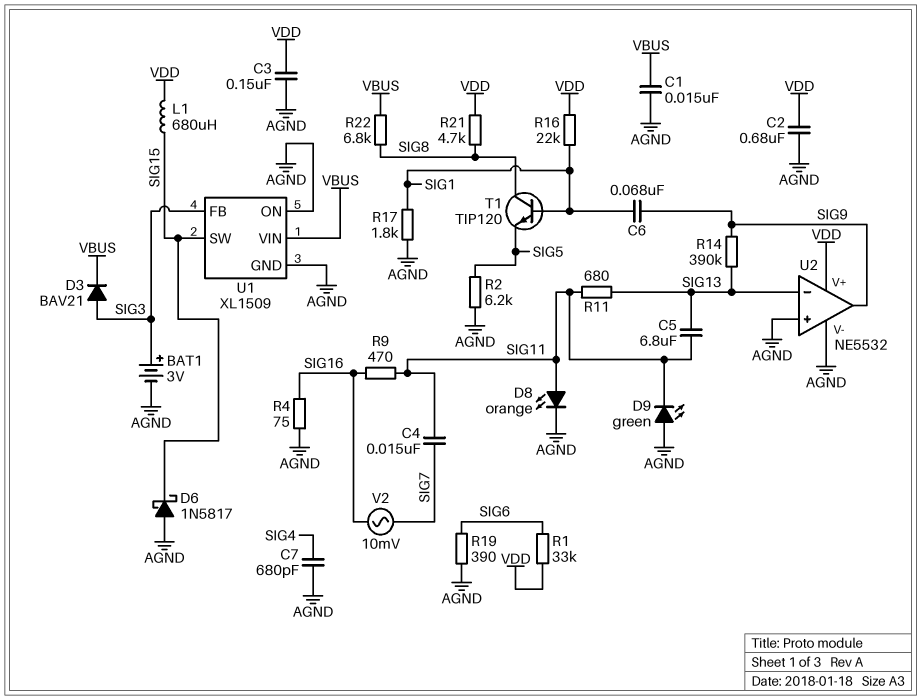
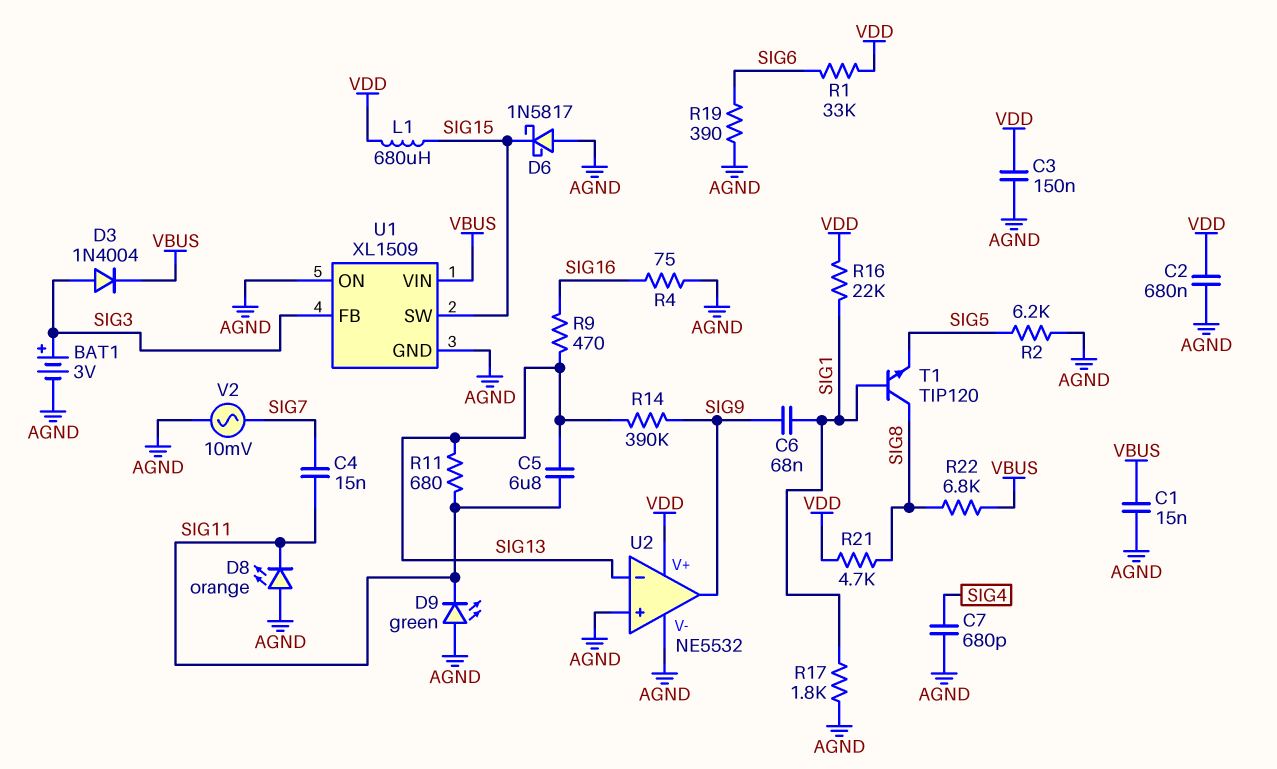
D3: diode BAV21 (A SIG3, K VBUS) -> diode 1N4004 (A SIG3, K VBUS)
D8: LED orange (A SIG11, K AGND) -> LED orange (A AGND, K SIG11)
R9: 470 (SIG11, SIG16) -> 470 (SIG13, SIG16)
V2: AC 10mV (SIG7, SIG16) -> AC 10mV (AGND, SIG7)

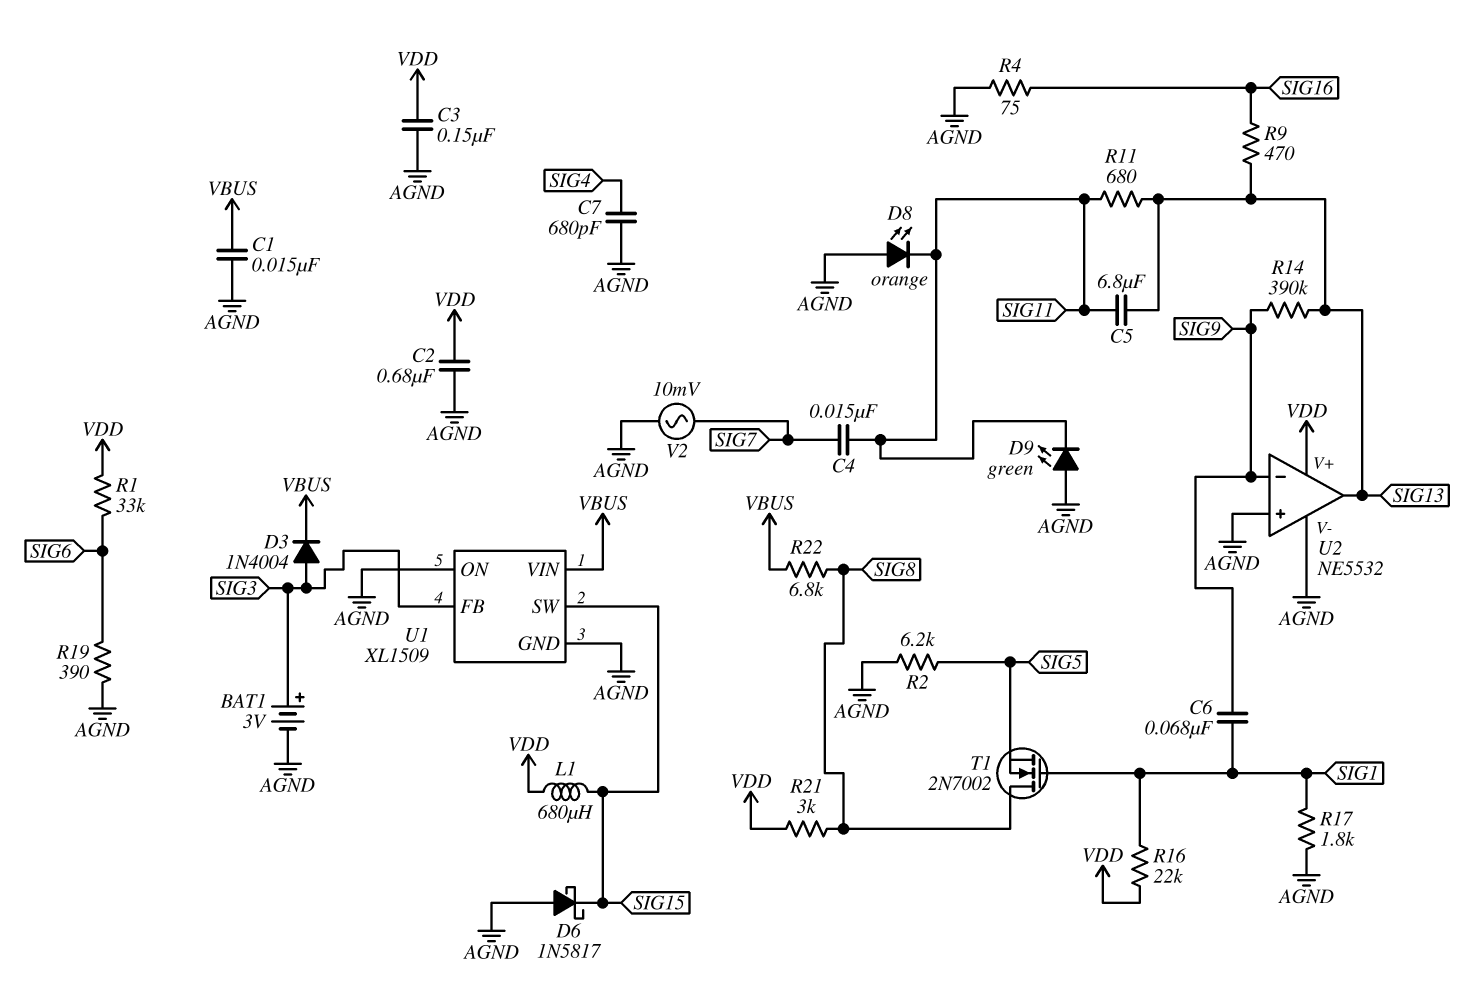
R21: 4.7k (SIG8, VDD) -> 3k (SIG8, VDD)
T1: NPN TIP120 (B SIG1, C SIG8, E SIG5) -> NMOS 2N7002 (G SIG1, D SIG8, S SIG5)
U2 pin in-: SIG13 -> SIG9
U2 pin out: SIG9 -> SIG13

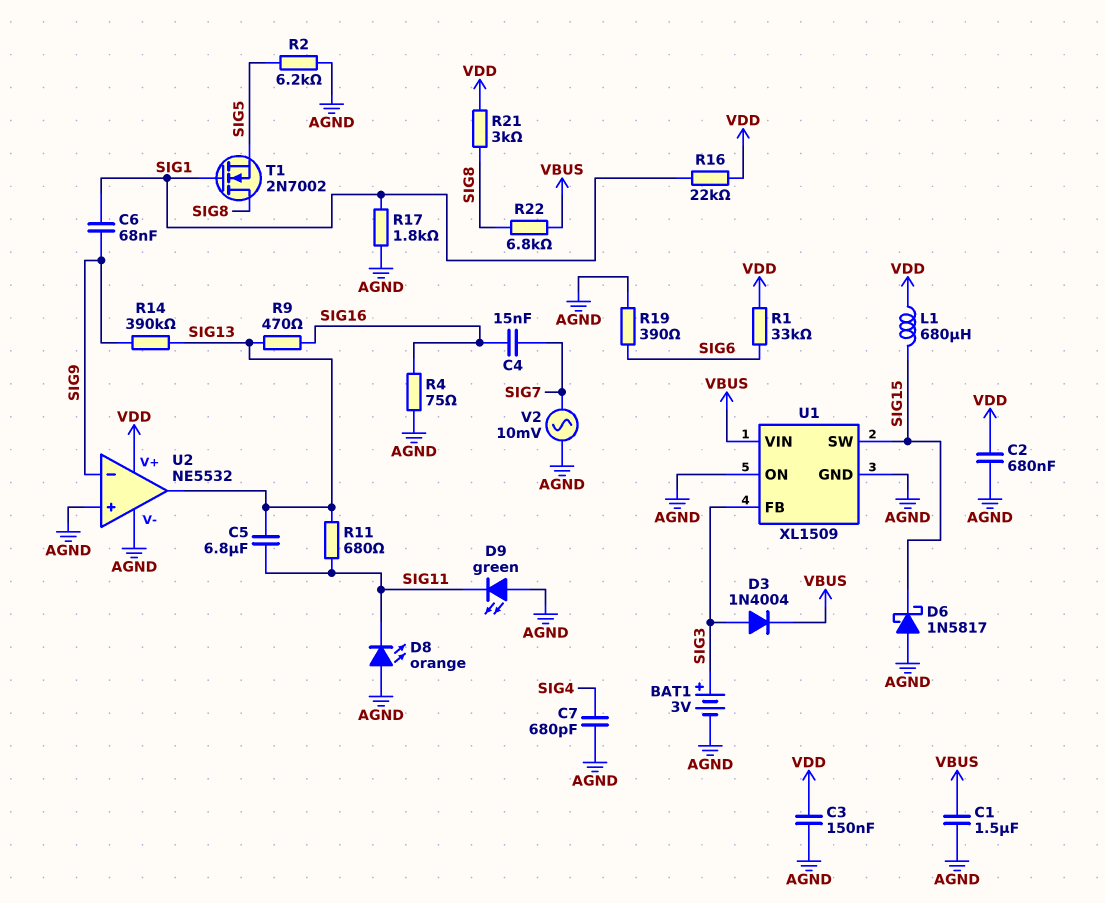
C1: 15nF (AGND, VBUS) -> 1.5uF (AGND, VBUS)
C4: 15nF (SIG7, SIG11) -> 15nF (SIG7, SIG16)

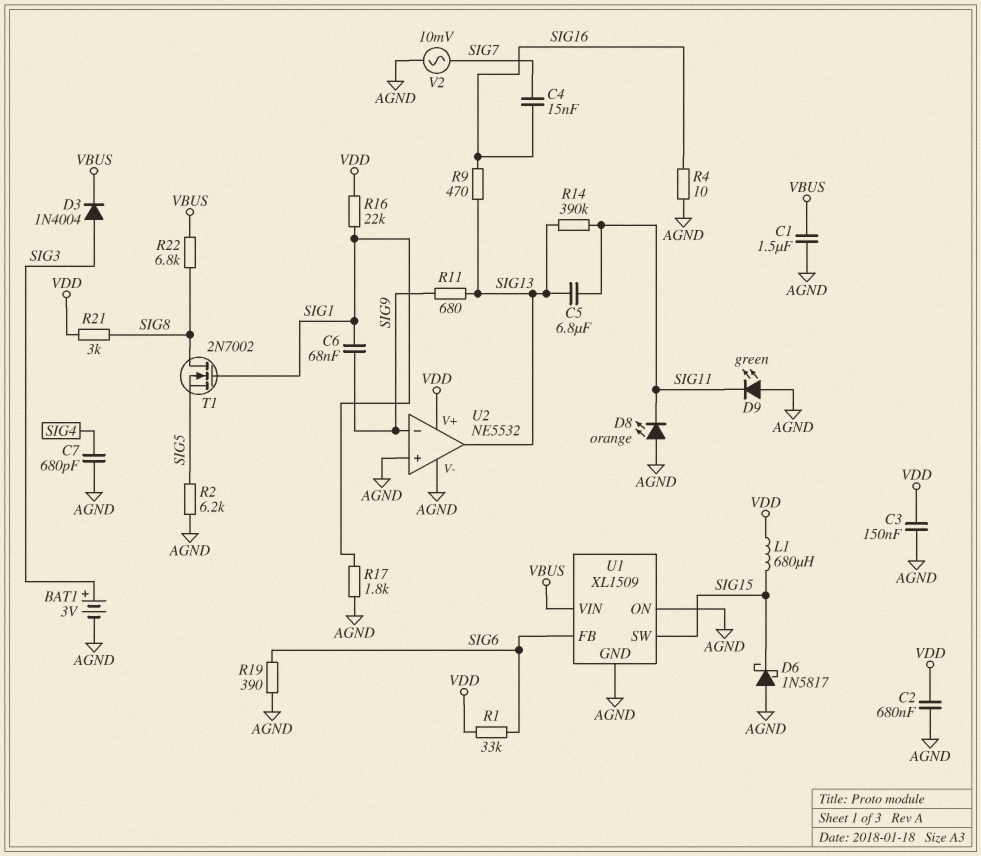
R4: 75 (AGND, SIG16) -> 10 (AGND, SIG16)
R11: 680 (SIG11, SIG13) -> 680 (SIG9, SIG13)
R14: 390k (SIG9, SIG13) -> 390k (SIG11, SIG13)
U1 pin FB: SIG3 -> SIG6

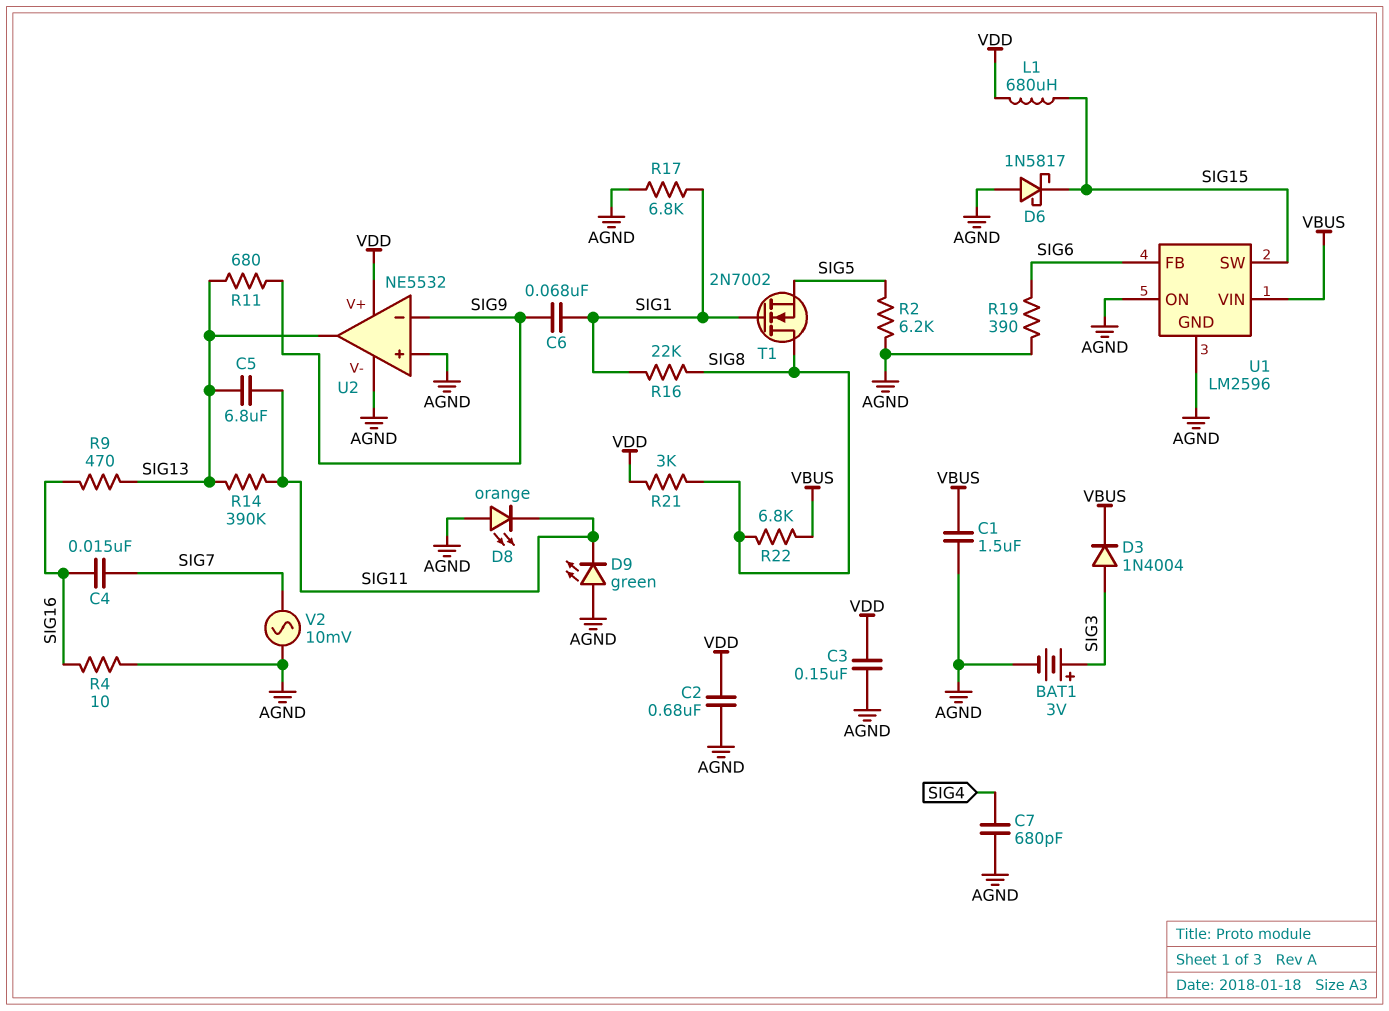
R1: 33k (SIG6, VDD) -> none
R16: 22k (SIG1, VDD) -> 22k (SIG1, SIG8)
R17: 1.8k (AGND, SIG1) -> 6.8k (AGND, SIG1)
U1: XL1509 -> LM2596

